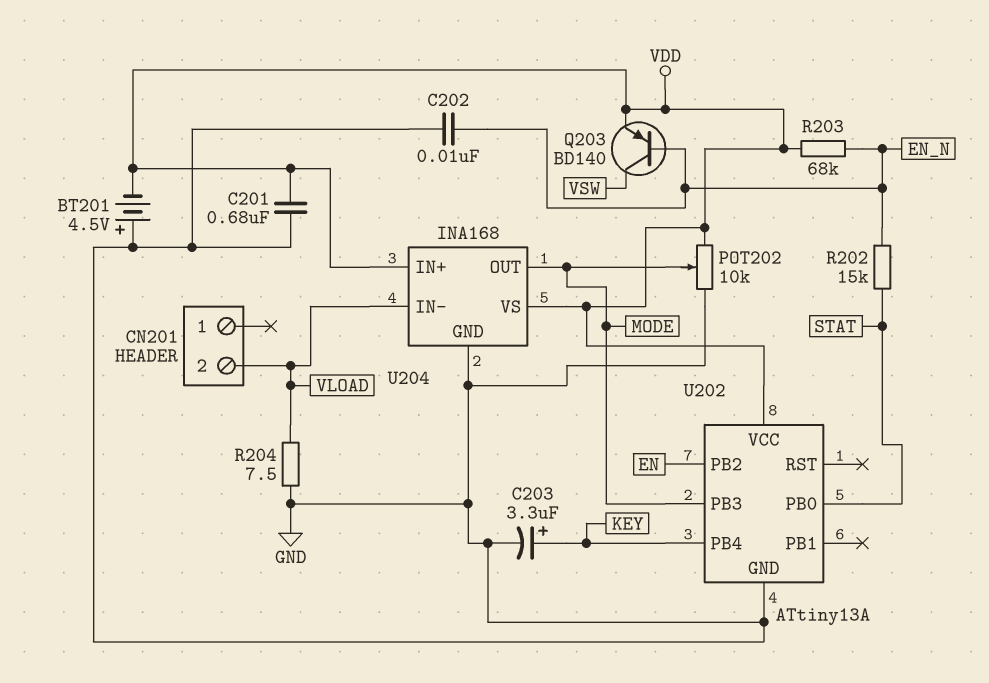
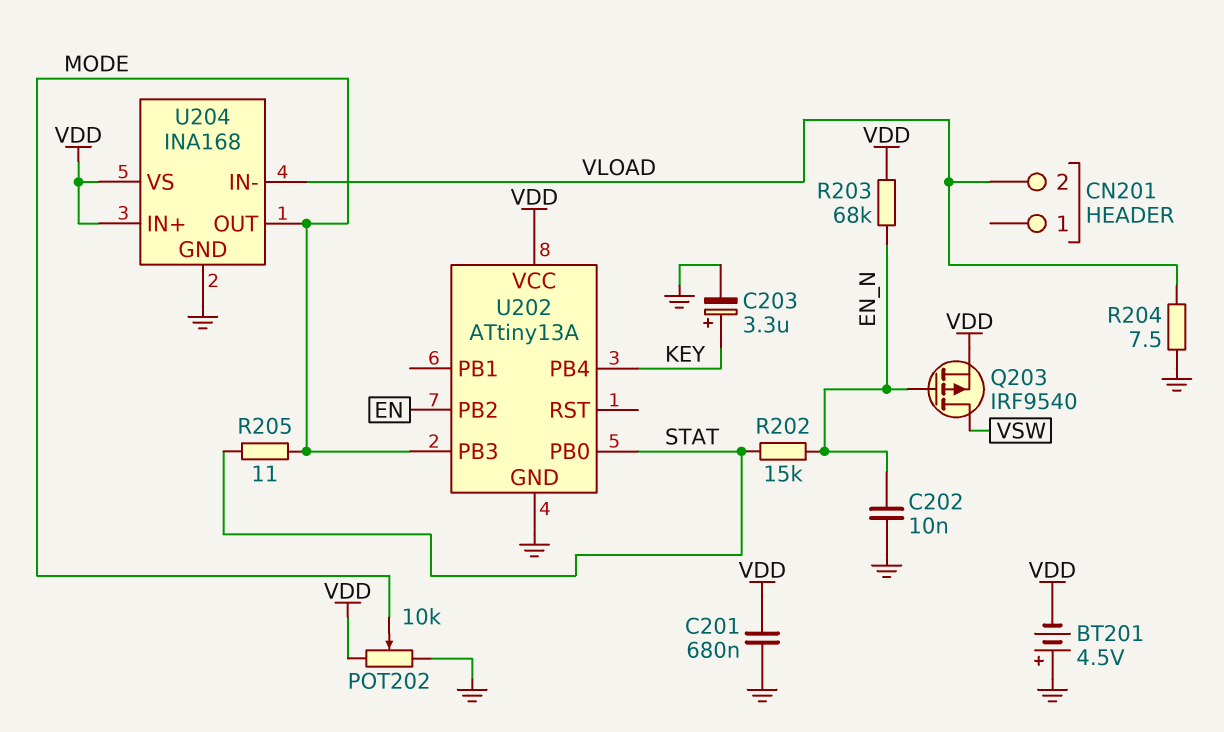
Q203: PNP BD140 (B EN_N, C VSW, E VDD) -> PMOS IRF9540 (G EN_N, D VSW, S VDD)
R205: none -> 11 (MODE, STAT)

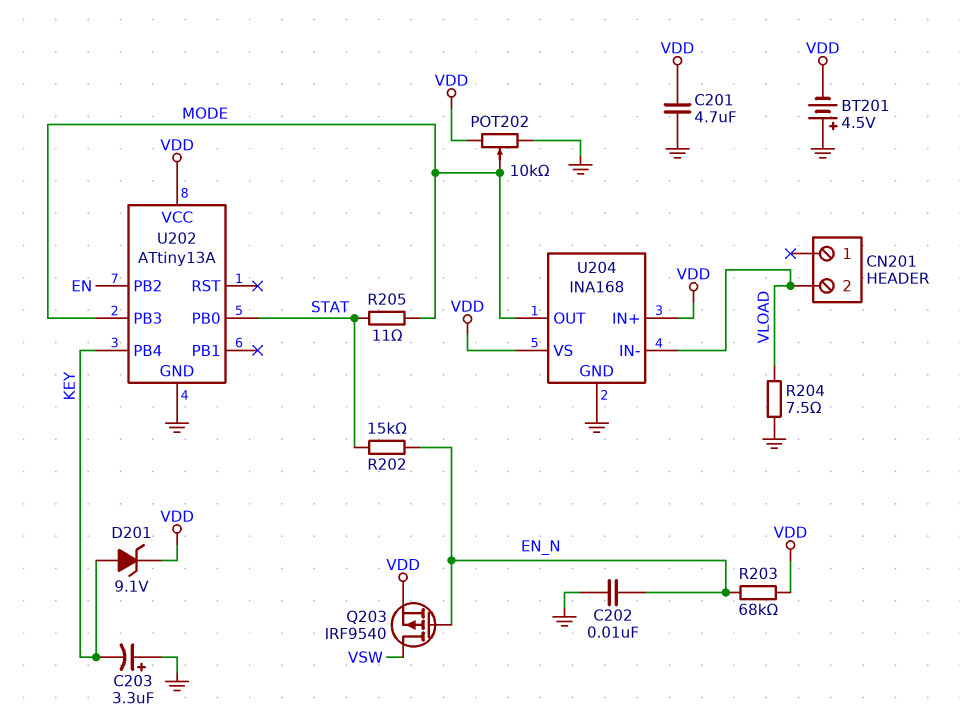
C201: 680nF (GND, VDD) -> 4.7uF (GND, VDD)
C203: 3.3uF (plus KEY, minus GND) -> 3.3uF (plus GND, minus KEY)
D201: none -> zener 9.1V (A KEY, K VDD)

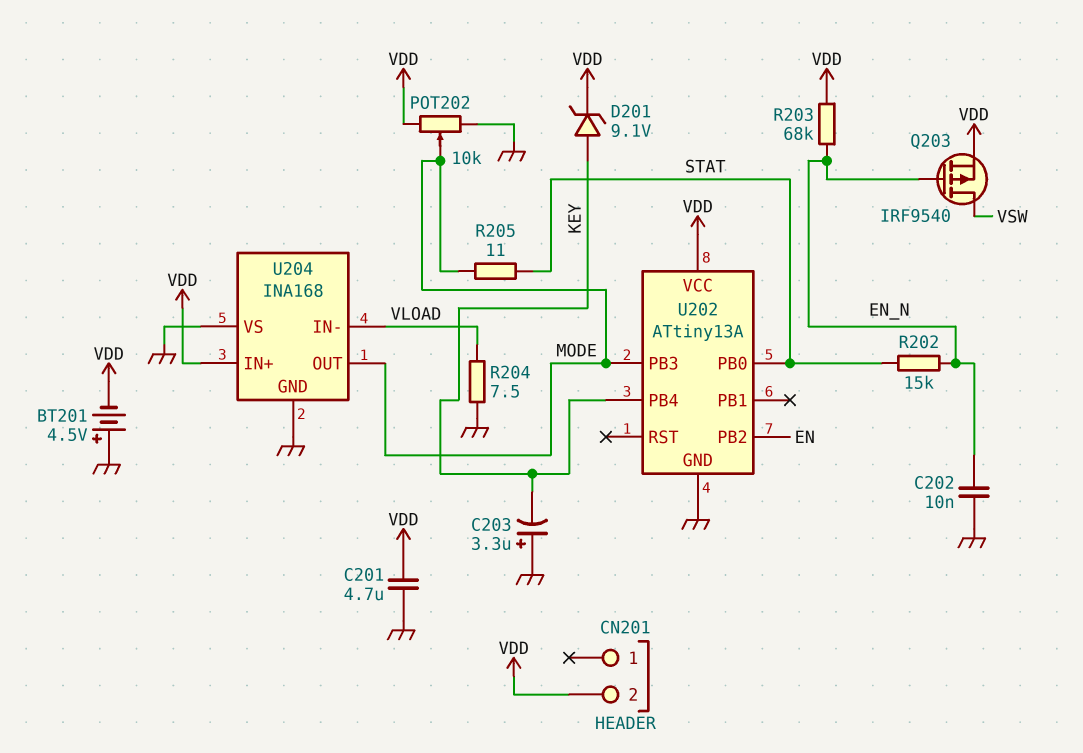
CN201 pin 2: VLOAD -> VDD
U204 pin VS: VDD -> GND

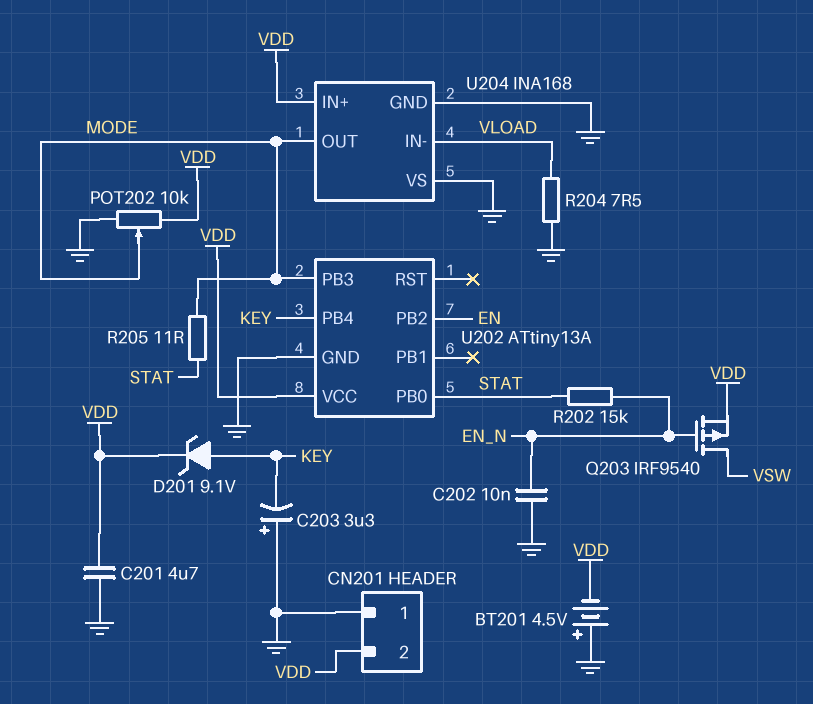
CN201 pin 1: none -> GND
R203: 68k (EN_N, VDD) -> none

